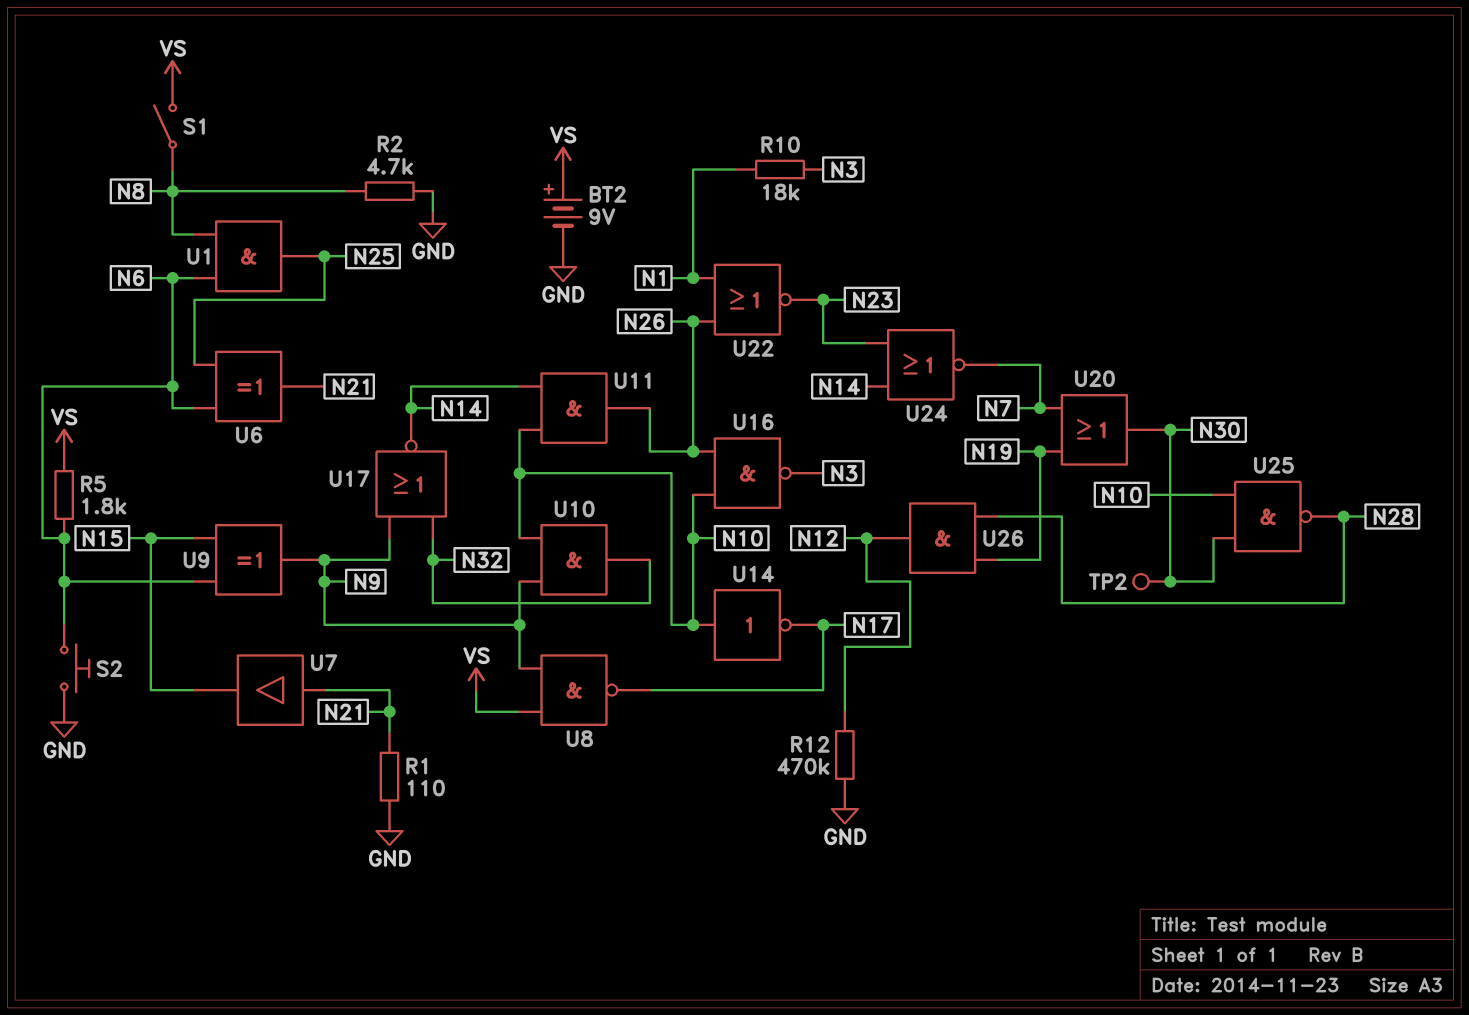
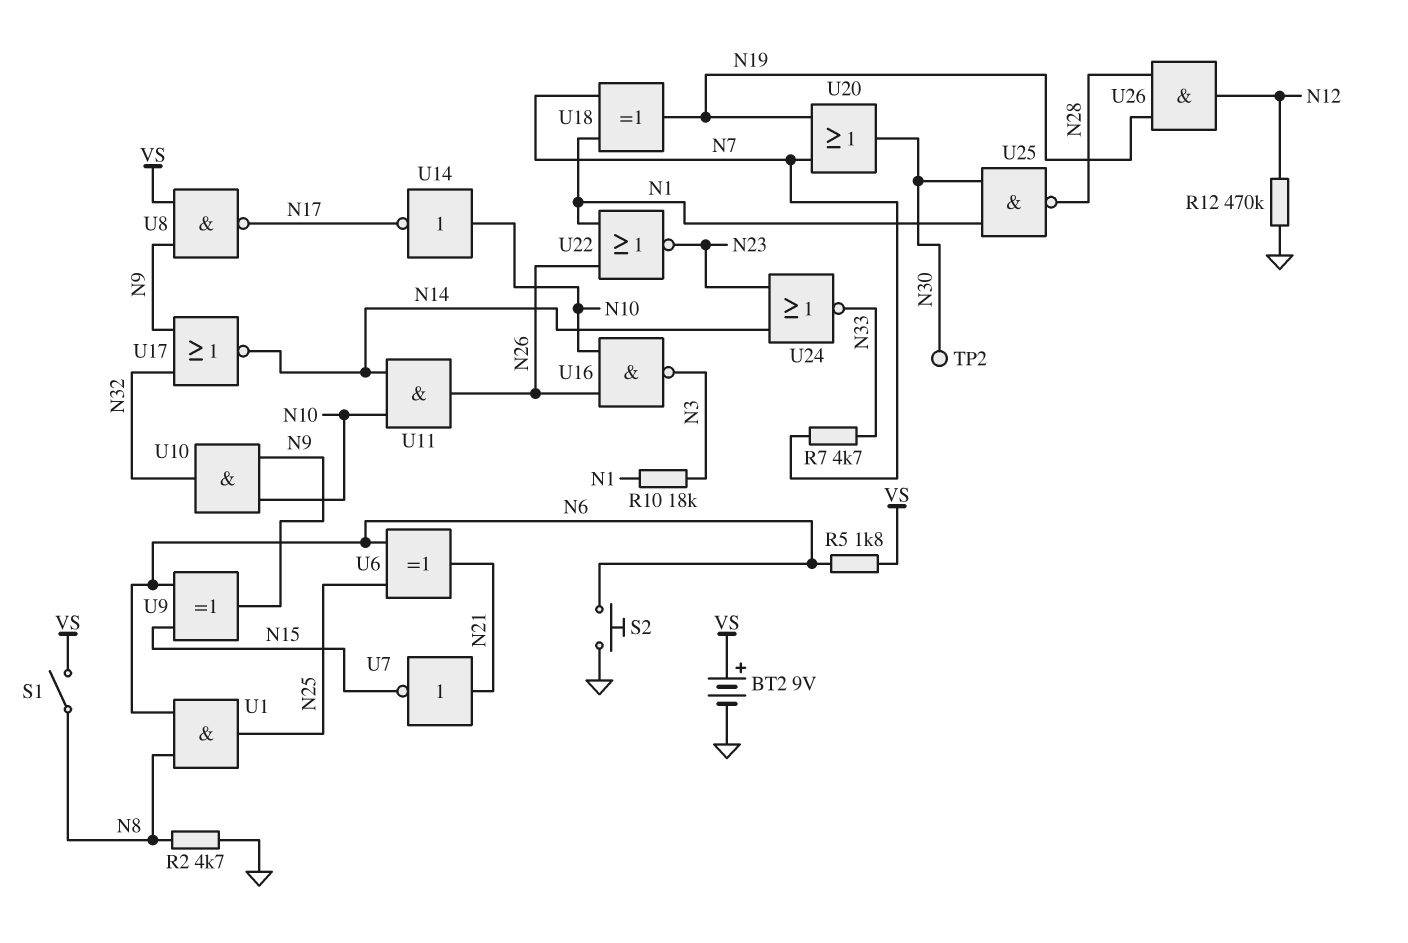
R1: 110 (GND, N21) -> none
R7: none -> 4.7k (N7, N33)
U7: buffer (in N21, out N15) -> NOT (in N21, out N15)
U18: none -> XOR (in N1, in N7, out N19)
U24: NOR (in N14, in N23, out N7) -> NOR (in N14, in N23, out N33)
U25: NAND (in N10, in N30, out N28) -> NAND (in N1, in N30, out N28)

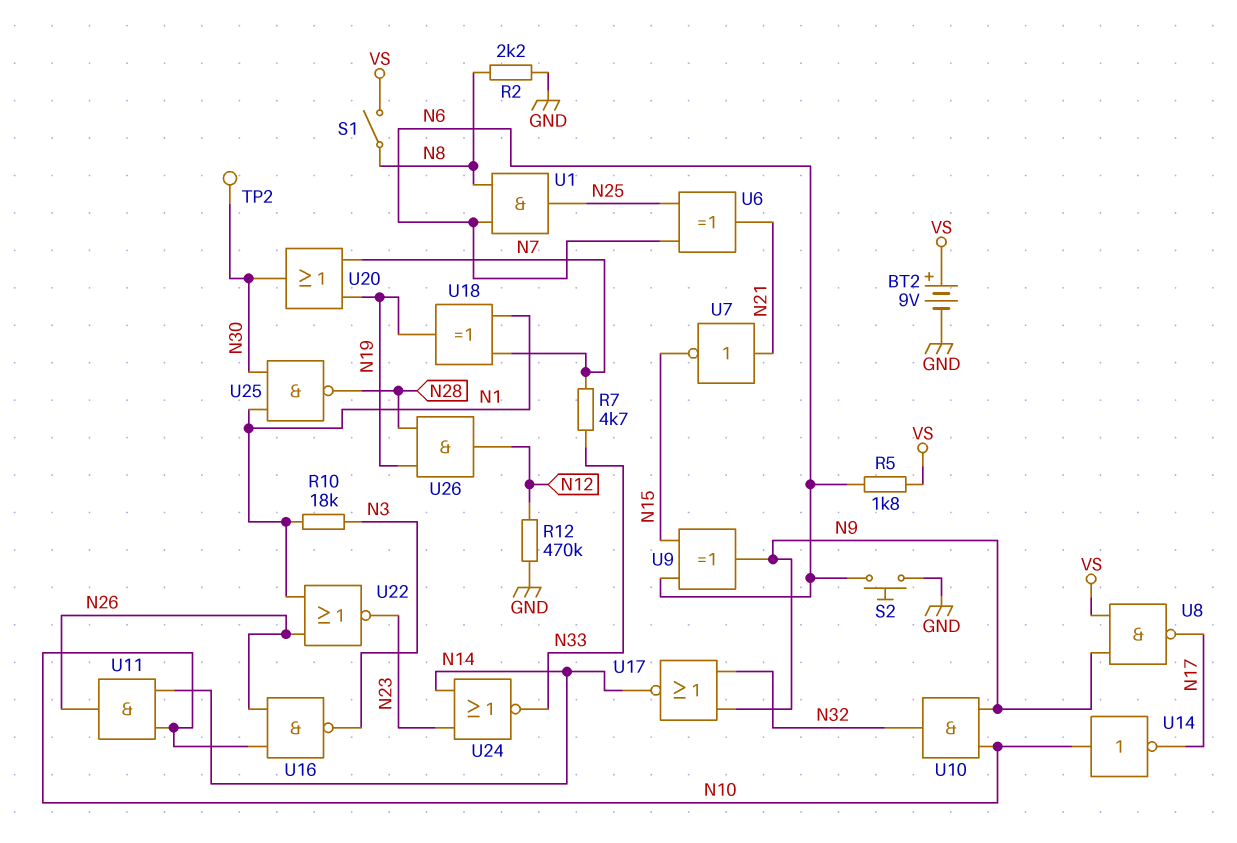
R2: 4.7k (GND, N8) -> 2.2k (GND, N8)

